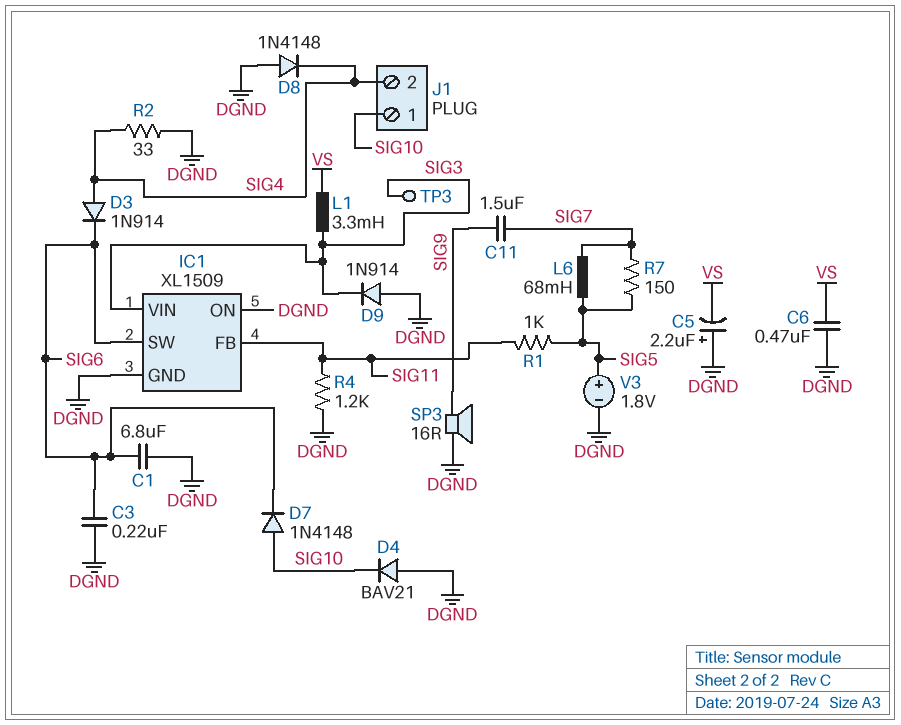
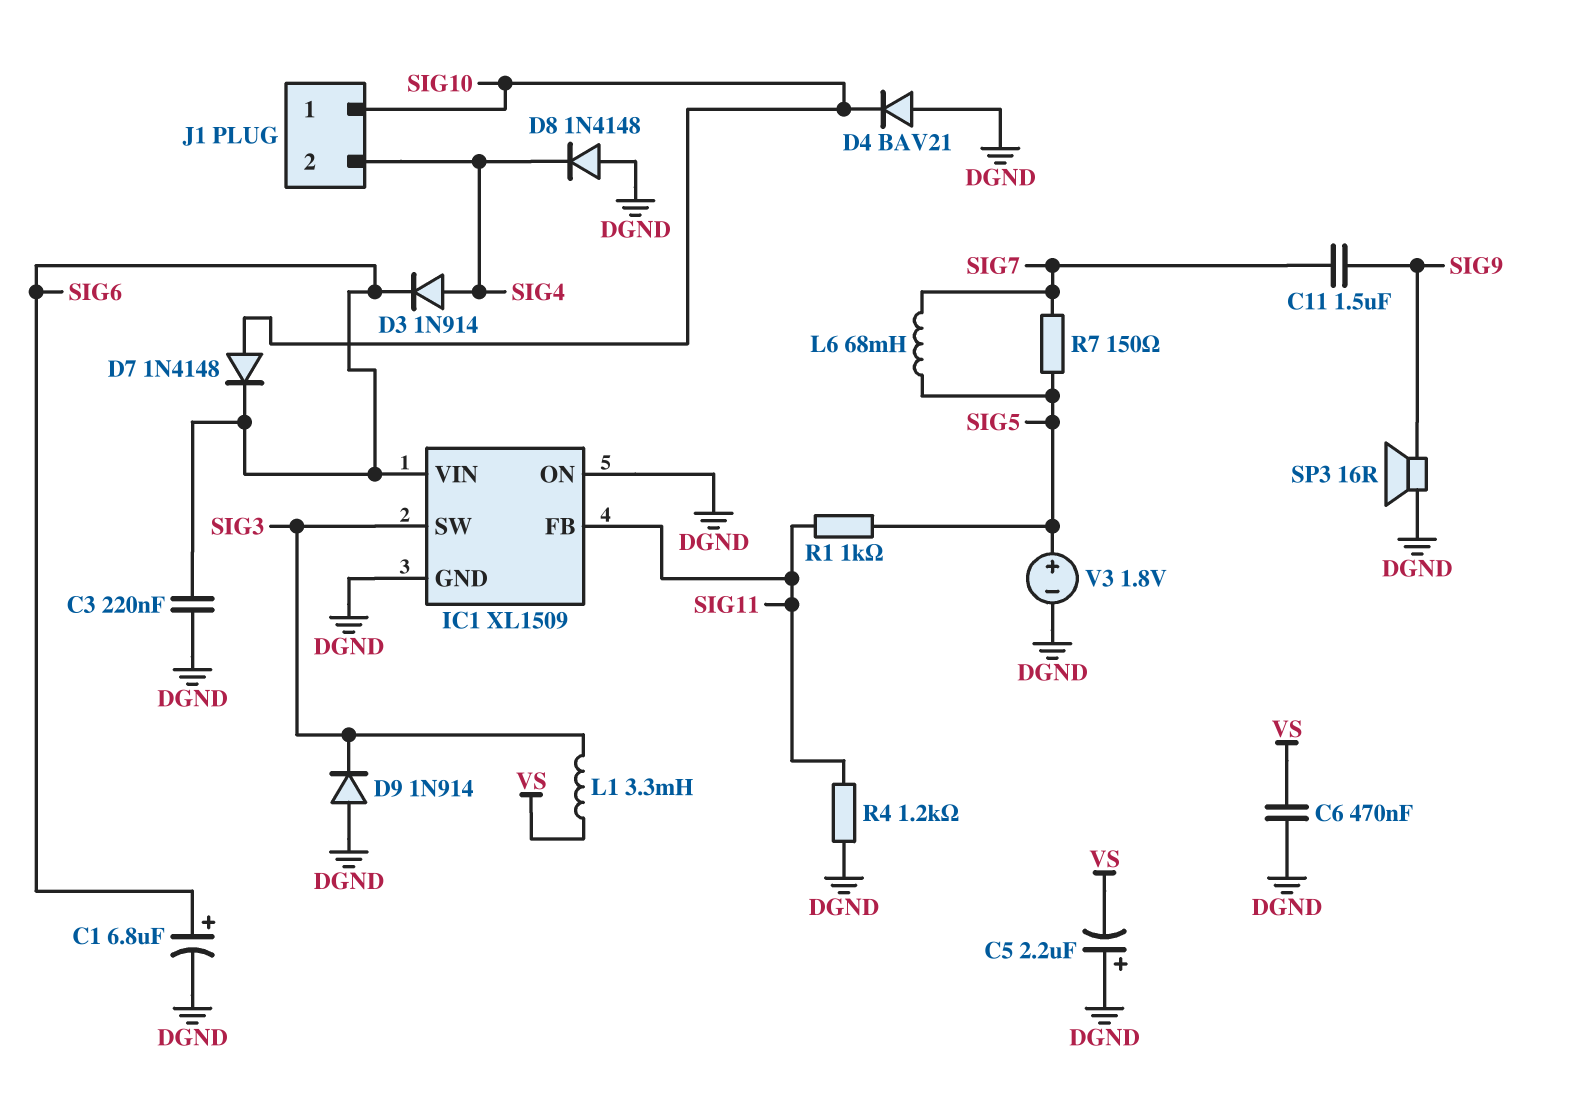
C1: 6.8uF (DGND, SIG6) -> 6.8uF (plus SIG6, minus DGND)
IC1 pin SW: SIG6 -> SIG3
IC1 pin VIN: SIG3 -> SIG6
R2: 33 (DGND, SIG4) -> none
TP3: test point (SIG3) -> none

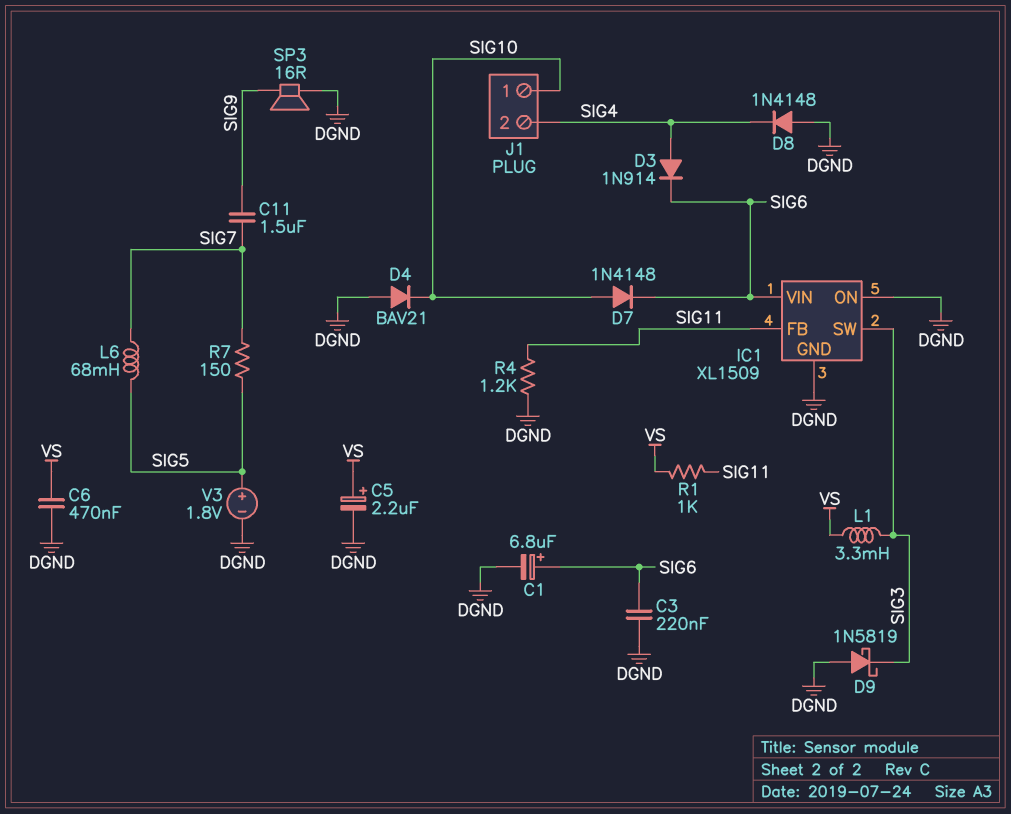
C5: 2.2uF (plus DGND, minus VS) -> 2.2uF (plus VS, minus DGND)
D9: diode 1N914 (A DGND, K SIG3) -> schottky 1N5819 (A DGND, K SIG3)
R1: 1k (SIG5, SIG11) -> 1k (SIG11, VS)

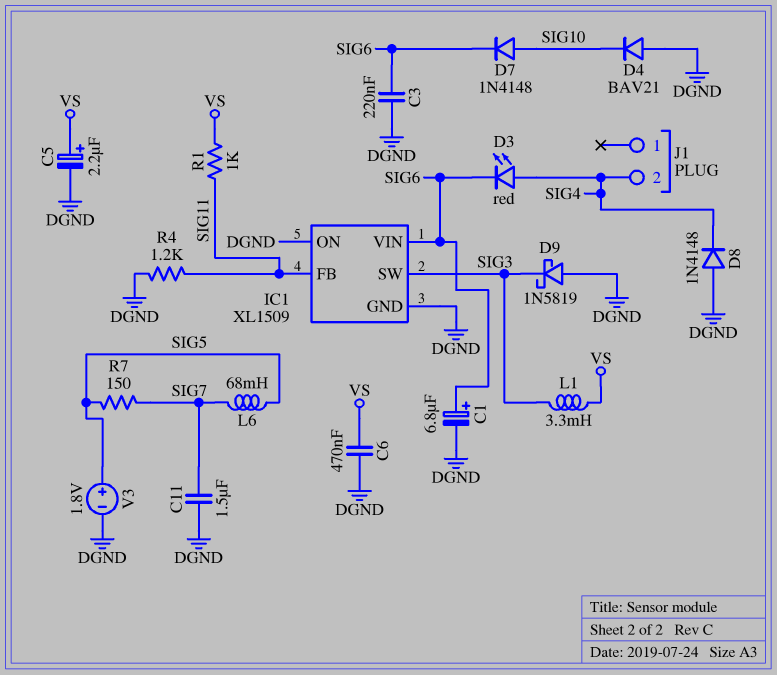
C11: 1.5uF (SIG7, SIG9) -> 1.5uF (DGND, SIG7)
D3: diode 1N914 (A SIG4, K SIG6) -> LED red (A SIG4, K SIG6)
J1 pin 1: SIG10 -> none
SP3: speaker 16R (DGND, SIG9) -> none

